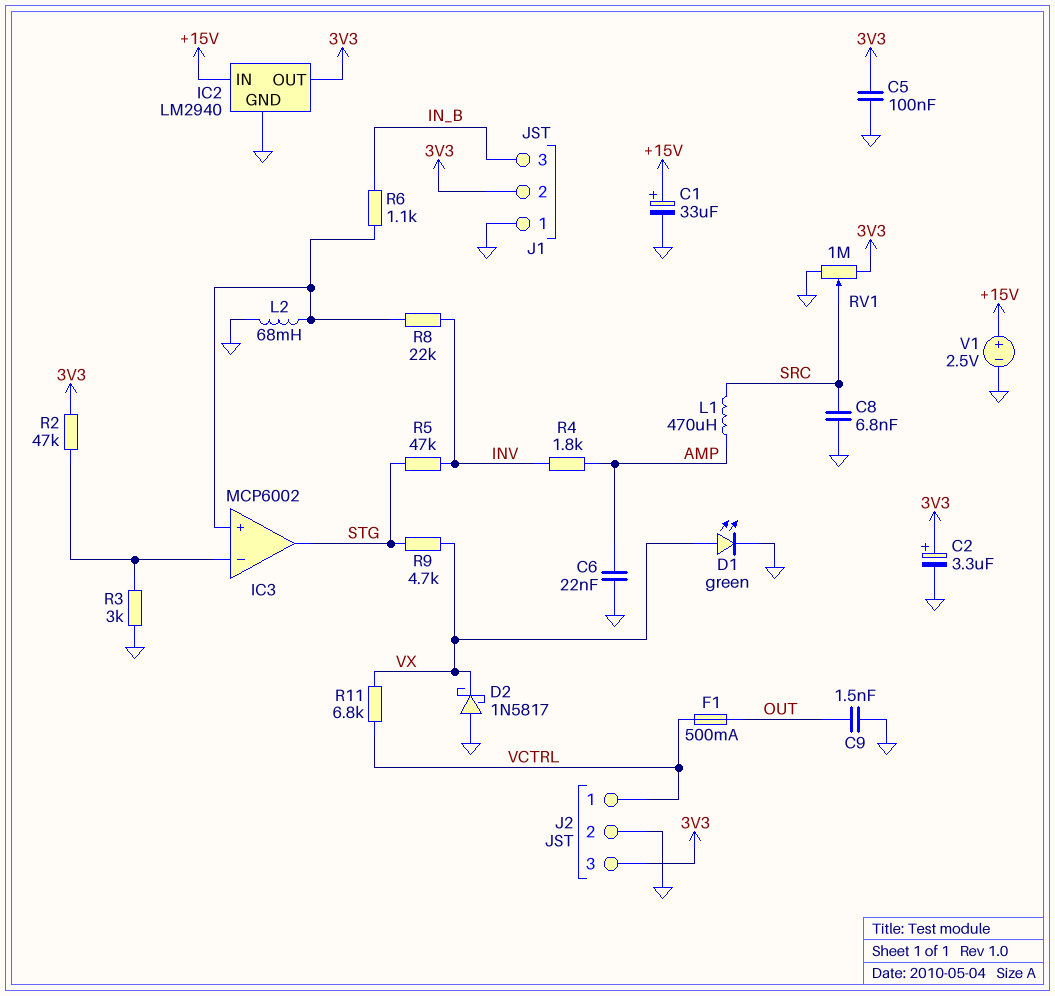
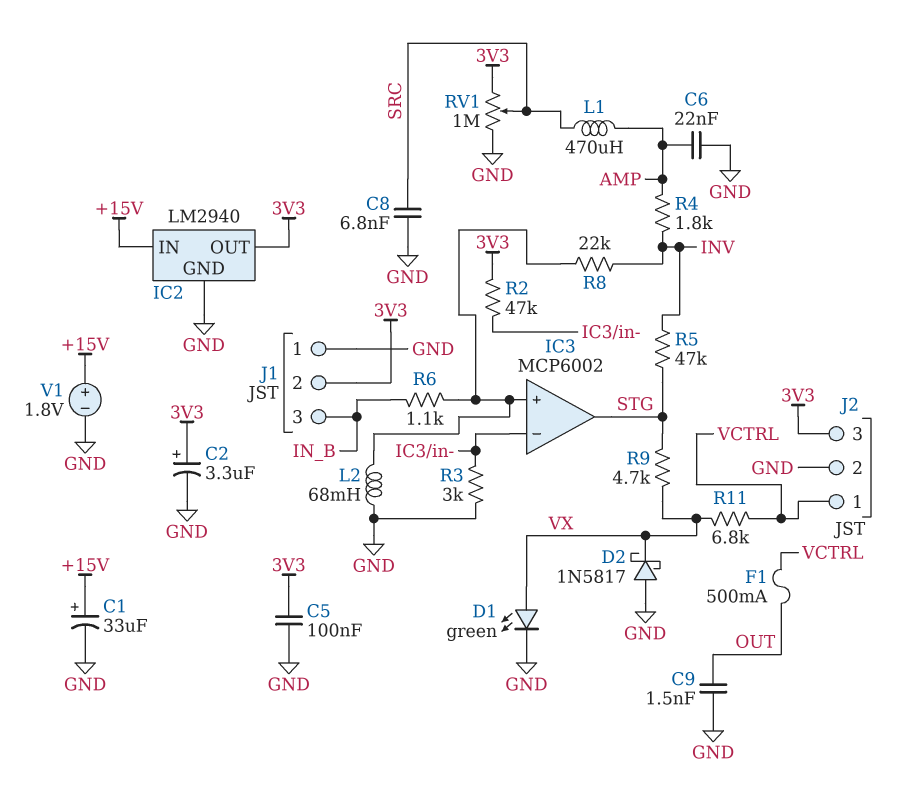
V1: 2.5V (plus +15V, minus GND) -> 1.8V (plus +15V, minus GND)

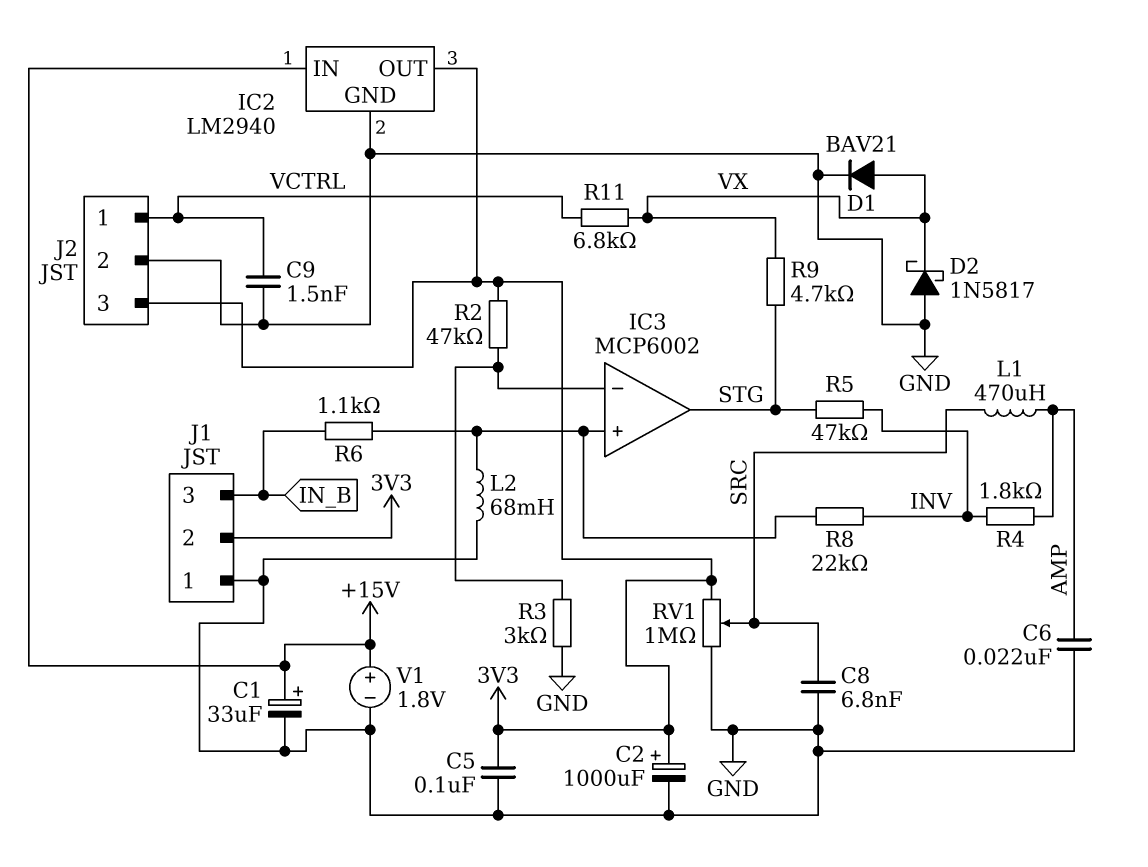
C2: 3.3uF (plus 3V3, minus GND) -> 1000uF (plus 3V3, minus GND)
C9: 1.5nF (GND, OUT) -> 1.5nF (GND, VCTRL)
D1: LED green (A VX, K GND) -> diode BAV21 (A VX, K GND)
F1: 500mA (OUT, VCTRL) -> none

